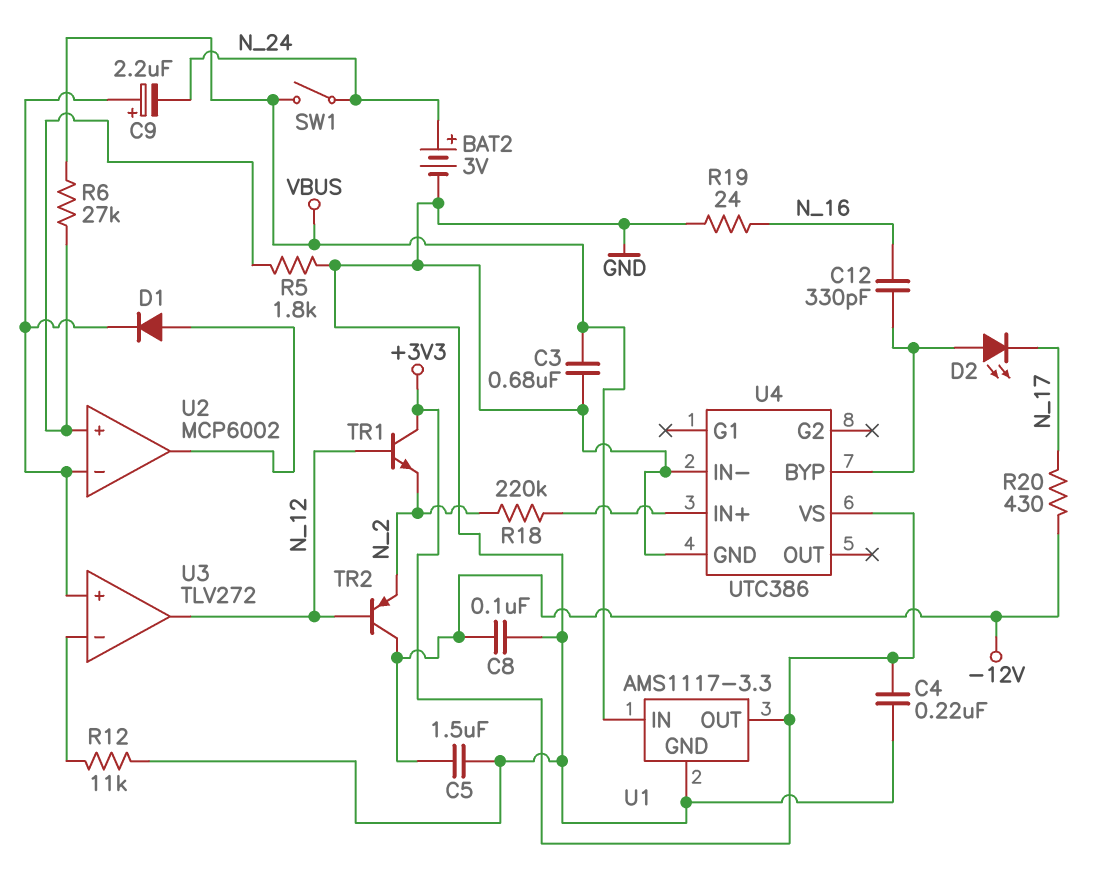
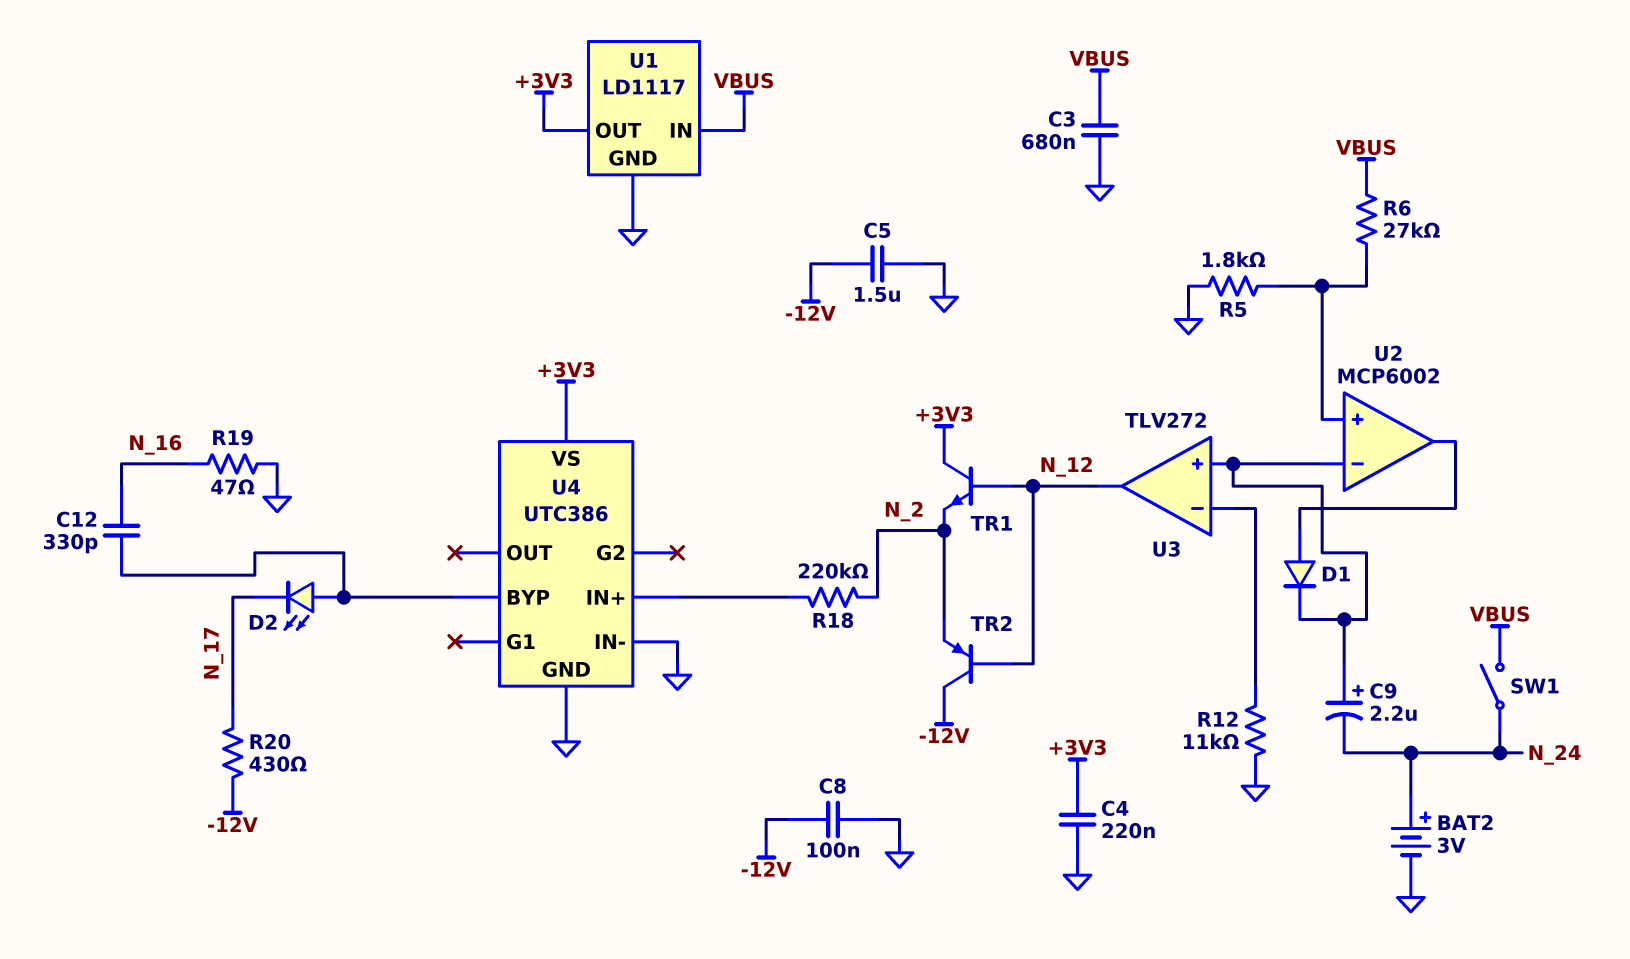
R19: 24 (GND, N_16) -> 47 (GND, N_16)
U1: AMS1117-3.3 -> LD1117

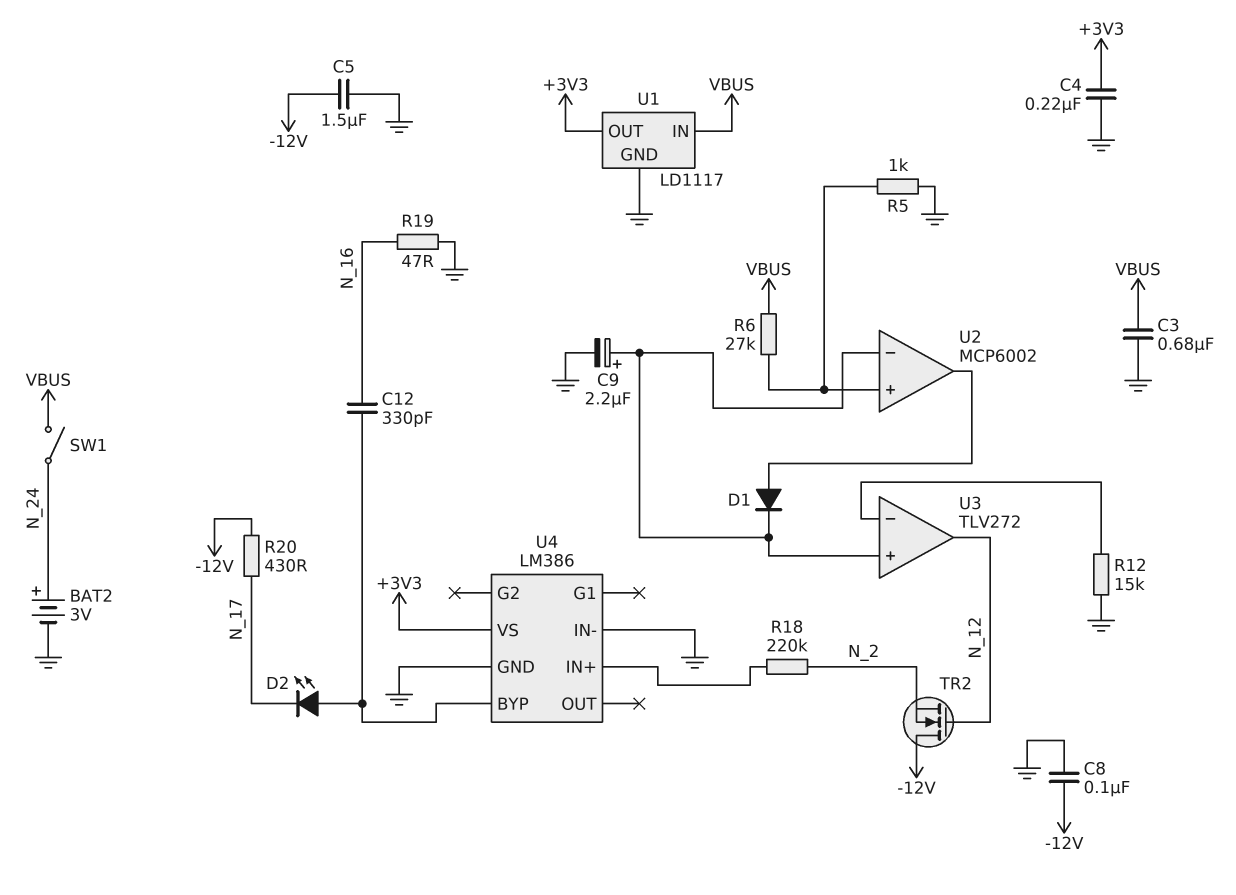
C9: 2.2uF (plus U2/in-, minus N_24) -> 2.2uF (plus U2/in-, minus GND)
R5: 1.8k (GND, U2/in+) -> 1k (GND, U2/in+)
R12: 11k (GND, U3/in-) -> 15k (GND, U3/in-)
TR1: NPN (B N_12, C +3V3, E N_2) -> none
TR2: PNP (B N_12, C -12V, E N_2) -> NMOS (G N_12, D -12V, S N_2)
U4: UTC386 -> LM386

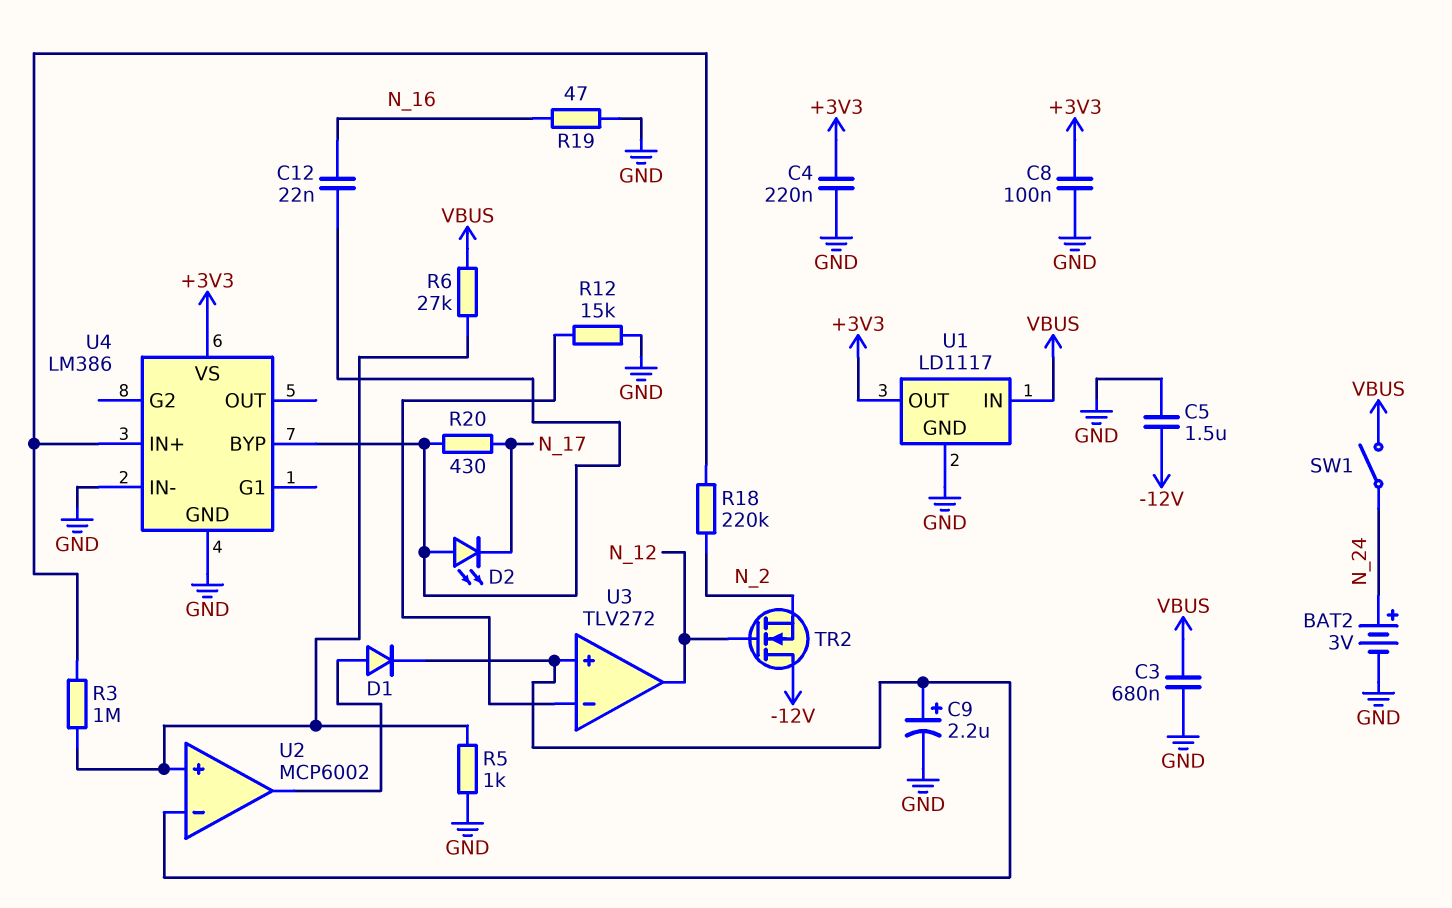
C8: 100nF (-12V, GND) -> 100nF (+3V3, GND)
C12: 330pF (N_16, U4/BYP) -> 22nF (N_16, U4/BYP)
R3: none -> 1M (U2/in+, U4/IN+)
R20: 430 (-12V, N_17) -> 430 (N_17, U4/BYP)

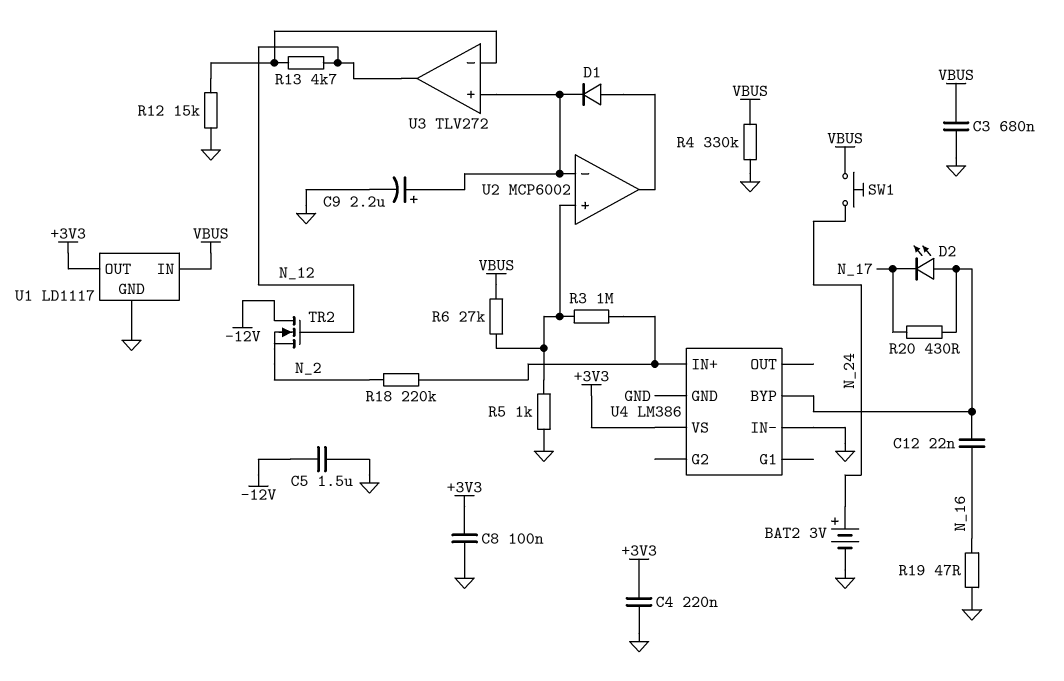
R4: none -> 330k (GND, VBUS)
R13: none -> 4.7k (N_12, U3/in-)
SW1: switch (N_24, VBUS) -> button (N_24, VBUS)

